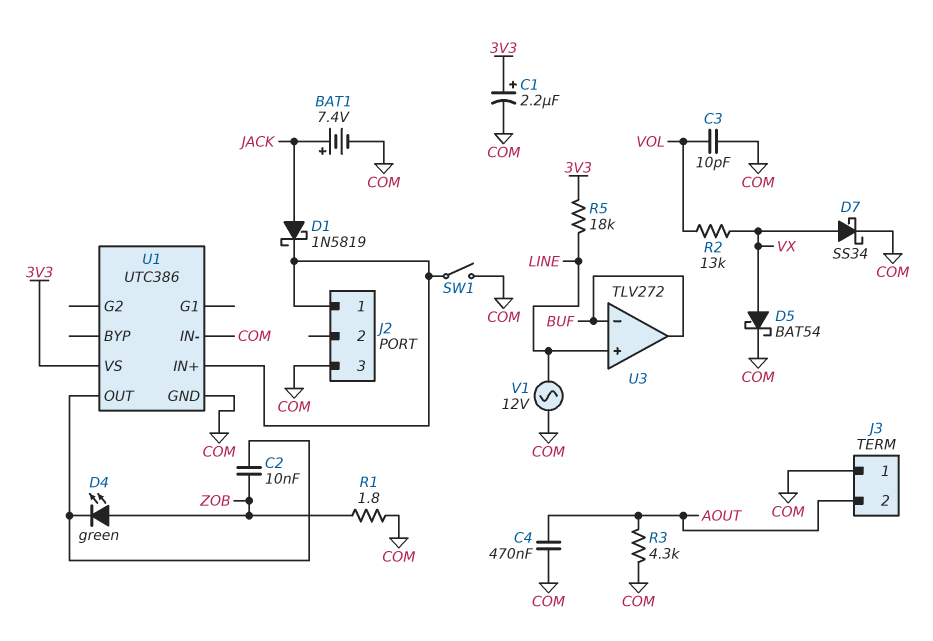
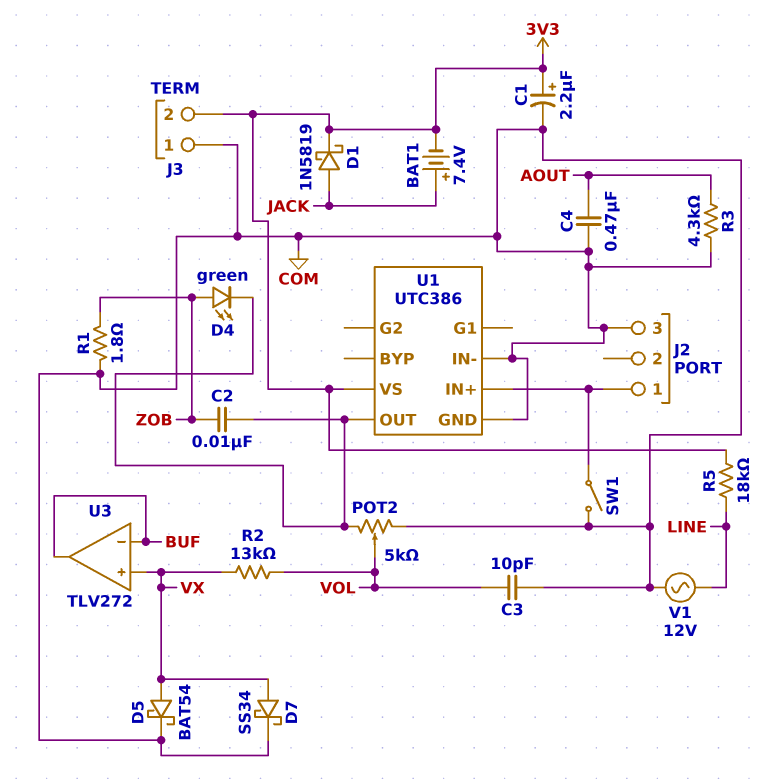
BAT1: 7.4V (plus JACK, minus COM) -> 7.4V (plus JACK, minus 3V3)
D1: schottky 1N5819 (A JACK, K J2/1) -> schottky 1N5819 (A JACK, K 3V3)
J3 pin 2: AOUT -> 3V3
POT2: none -> 5k (COM, U1/OUT, wiper VOL)
U3 pin in+: LINE -> VX

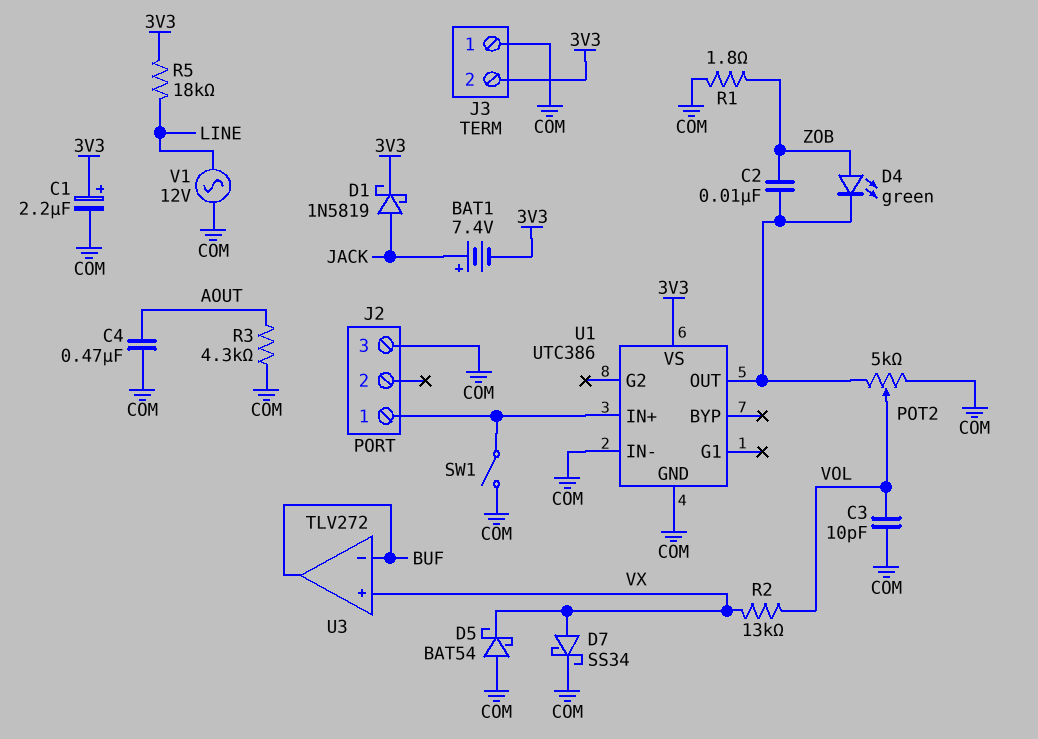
D5: schottky BAT54 (A VX, K COM) -> schottky BAT54 (A COM, K VX)

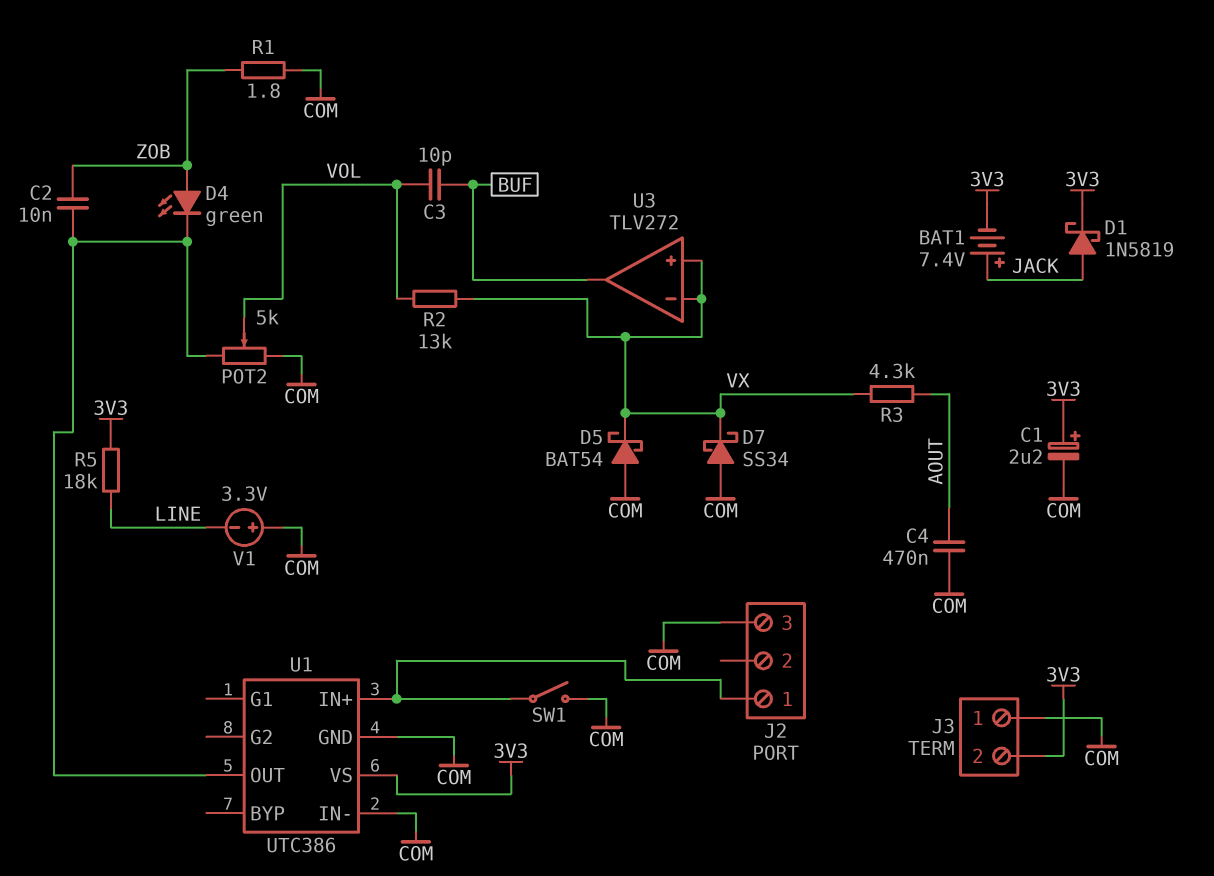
C3: 10pF (COM, VOL) -> 10pF (BUF, VOL)
D7: schottky SS34 (A VX, K COM) -> schottky SS34 (A COM, K VX)
R3: 4.3k (AOUT, COM) -> 4.3k (AOUT, VX)
U3 pin in-: BUF -> VX
V1: AC 12V (COM, LINE) -> 3.3V (plus COM, minus LINE)

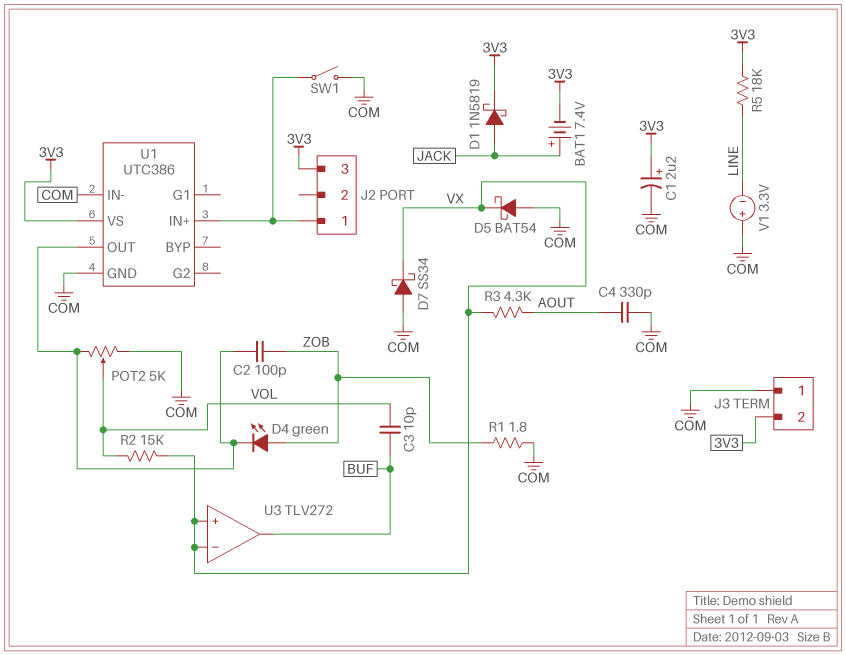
C2: 10nF (U1/OUT, ZOB) -> 100pF (U1/OUT, ZOB)
C4: 470nF (AOUT, COM) -> 330pF (AOUT, COM)
J2 pin 3: COM -> 3V3
R2: 13k (VOL, VX) -> 15k (VOL, VX)

